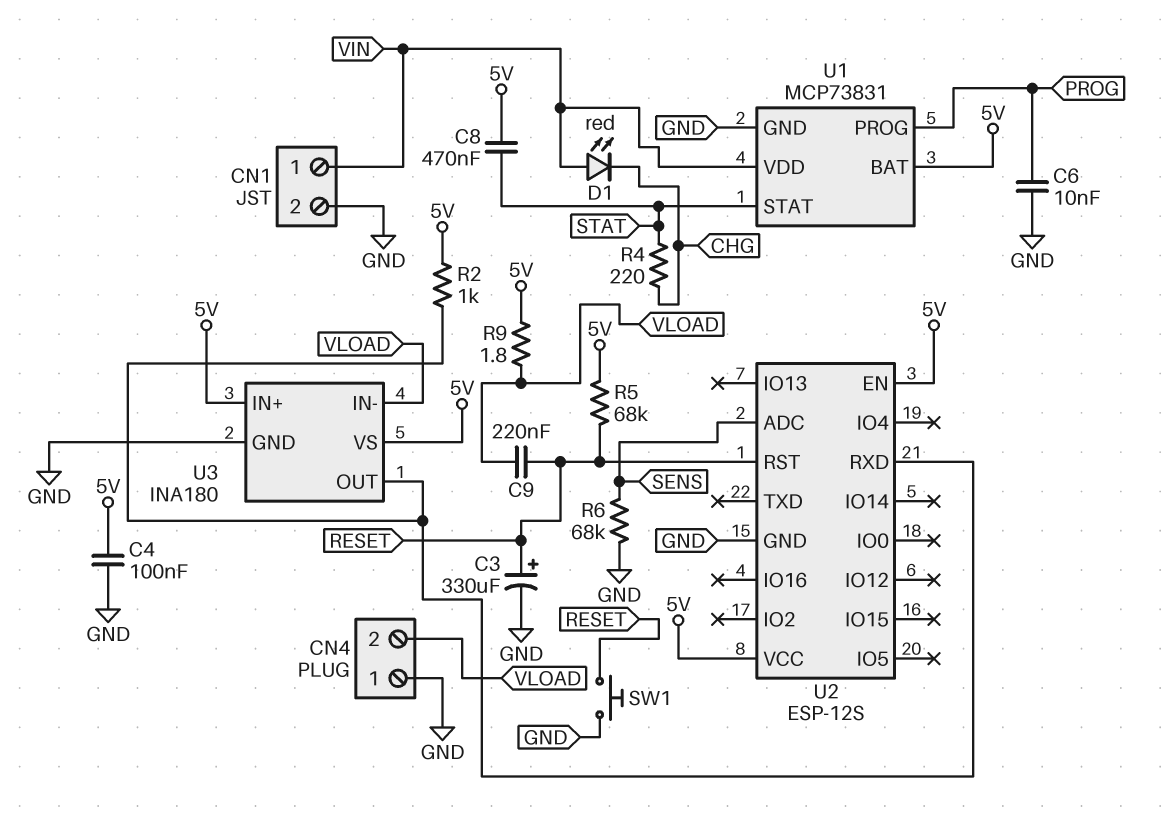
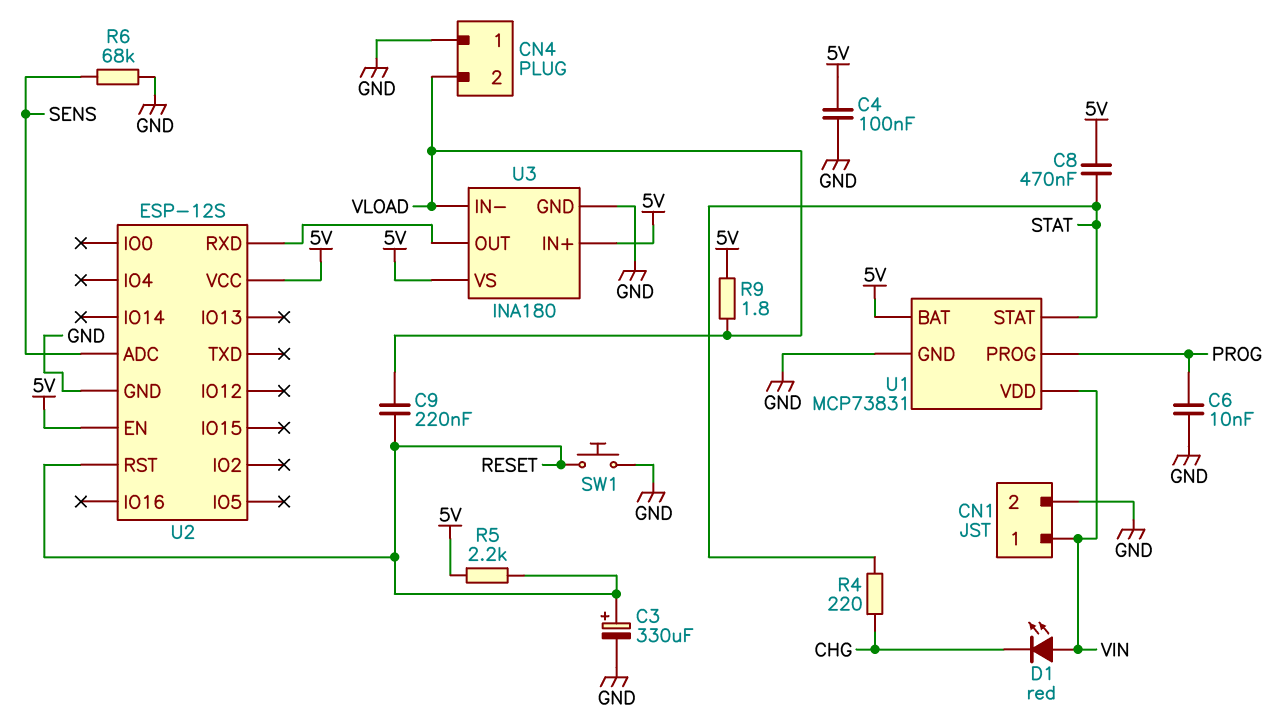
R2: 1k (5V, U2/RXD) -> none
R5: 68k (5V, RESET) -> 2.2k (5V, RESET)

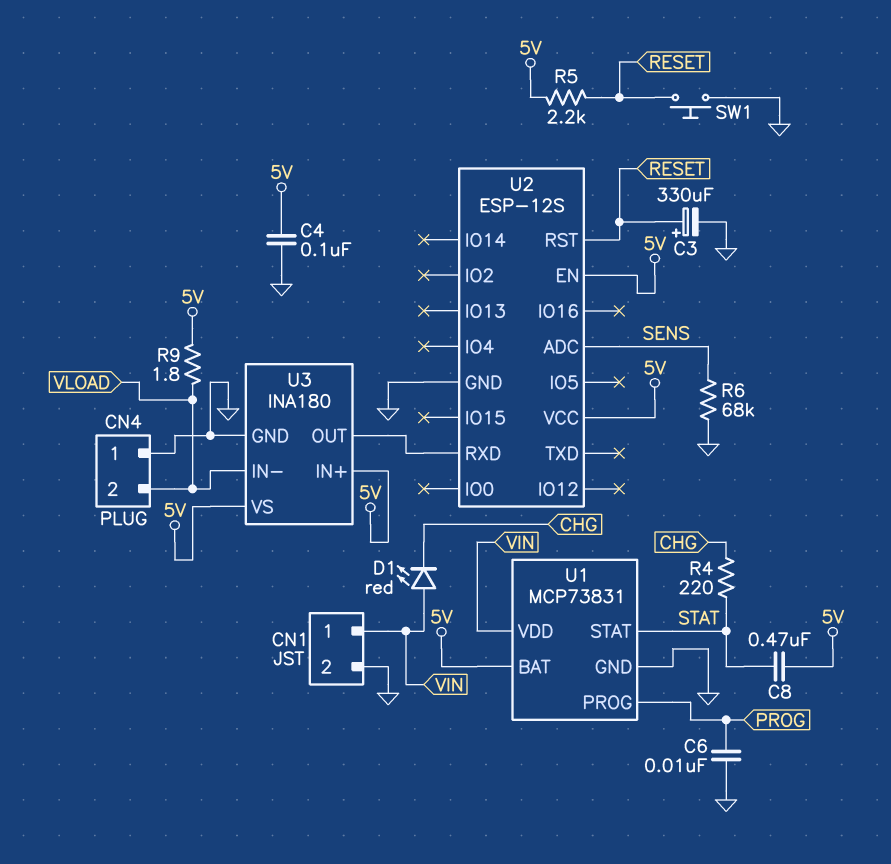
C9: 220nF (RESET, VLOAD) -> none

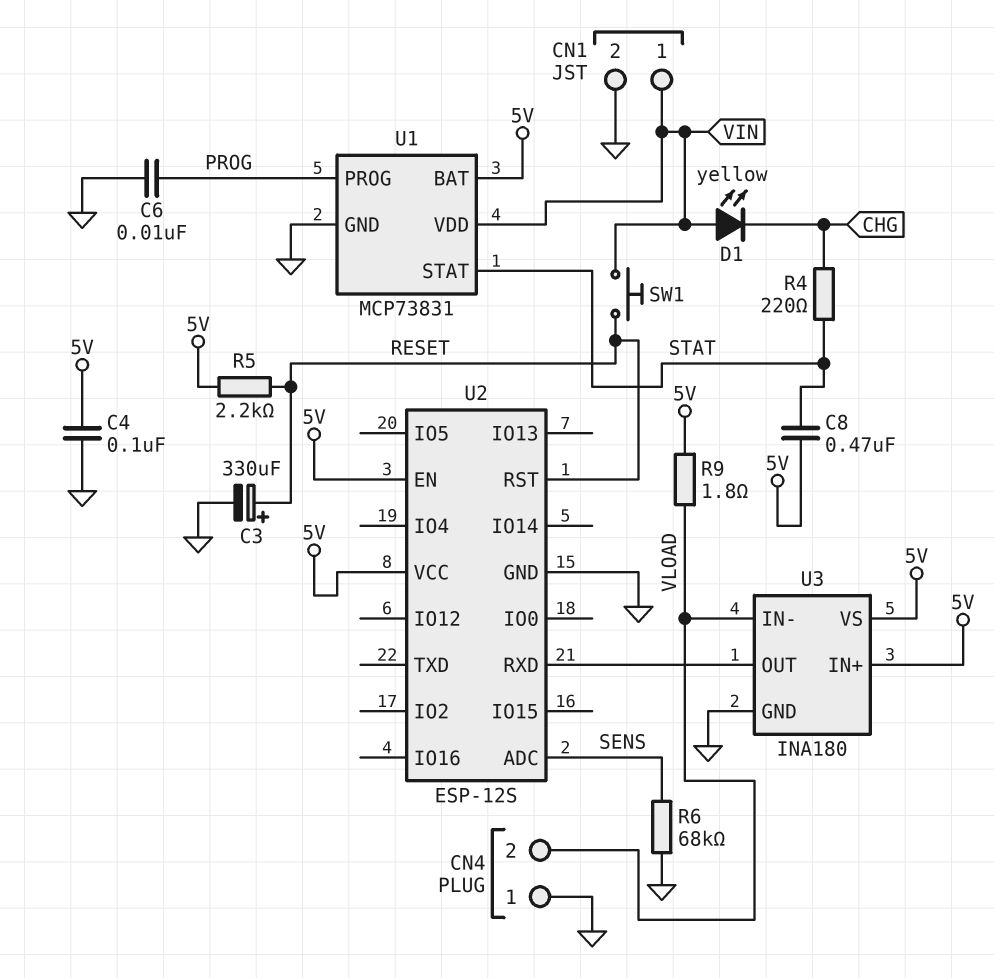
D1: LED red (A VIN, K CHG) -> LED yellow (A VIN, K CHG)
SW1: button (GND, RESET) -> button (RESET, VIN)

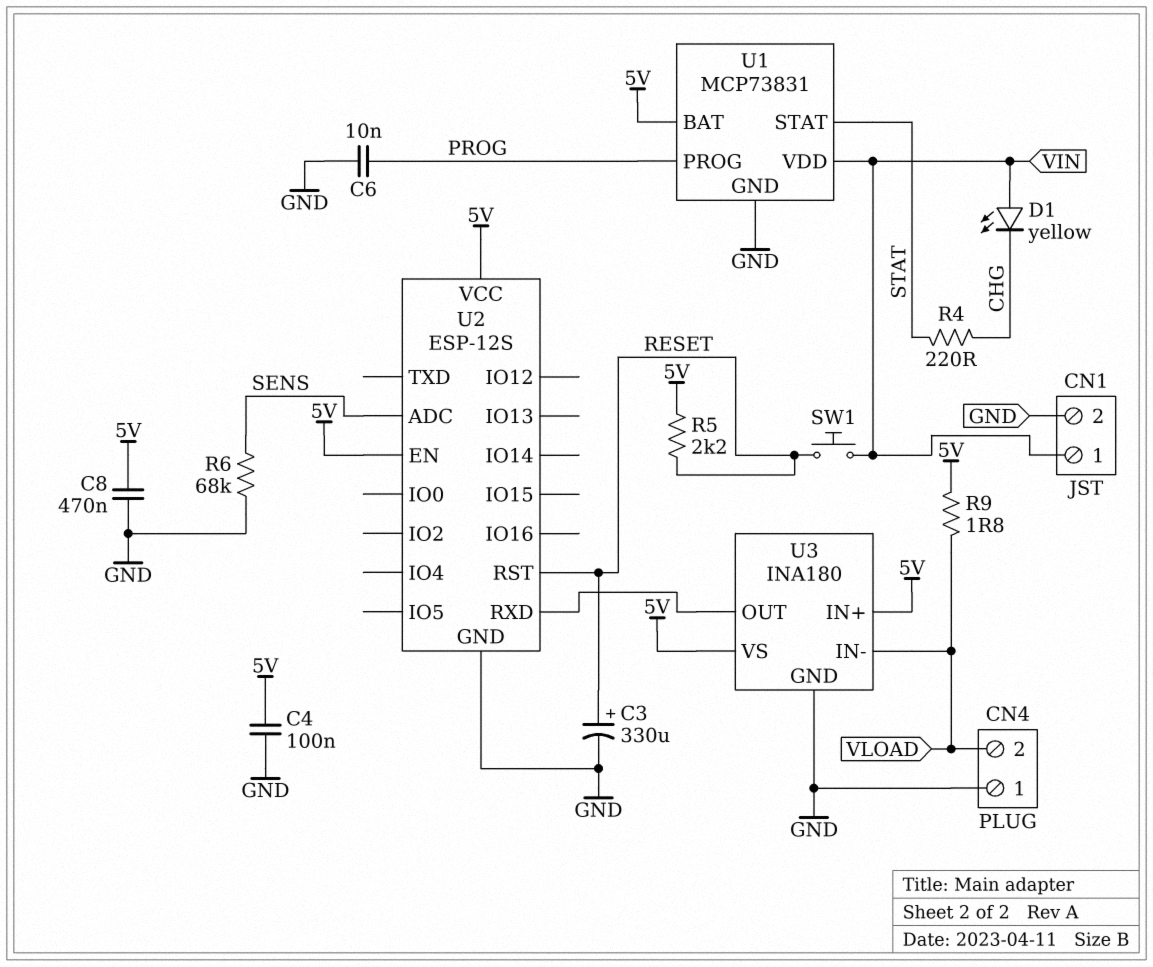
C8: 470nF (5V, STAT) -> 470nF (5V, GND)

